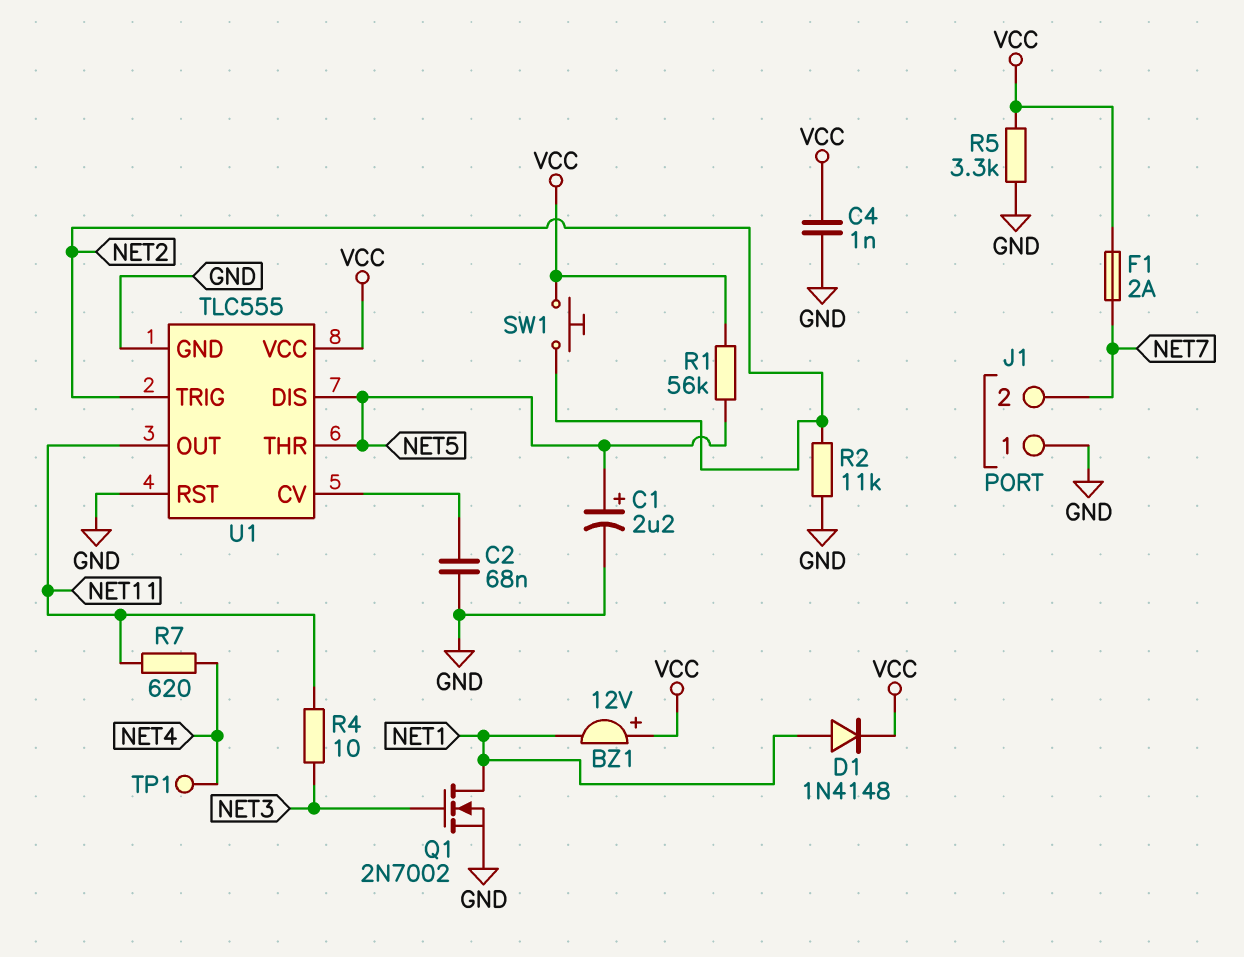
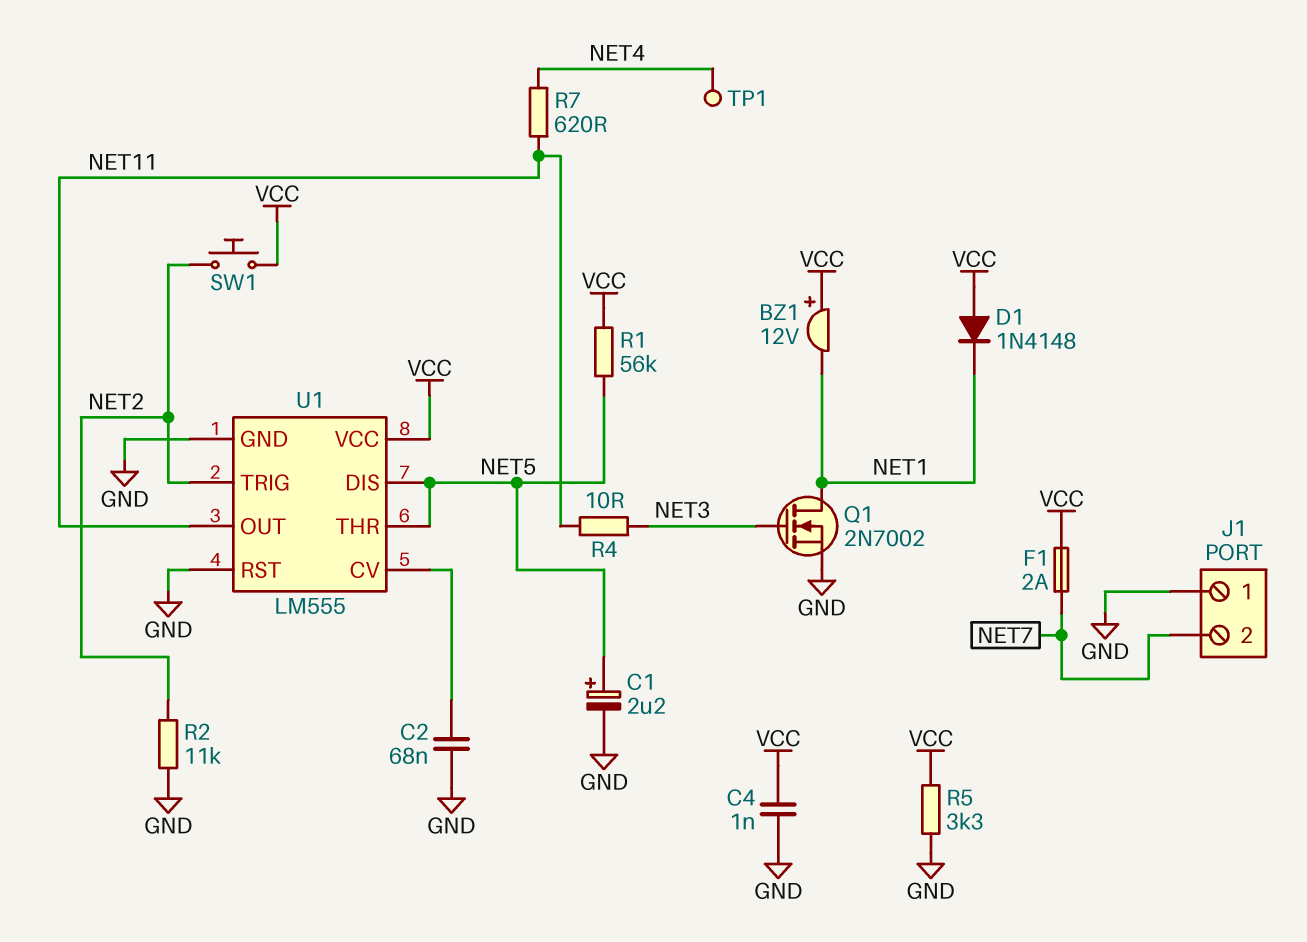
D1: diode 1N4148 (A NET1, K VCC) -> diode 1N4148 (A VCC, K NET1)
U1: TLC555 -> LM555

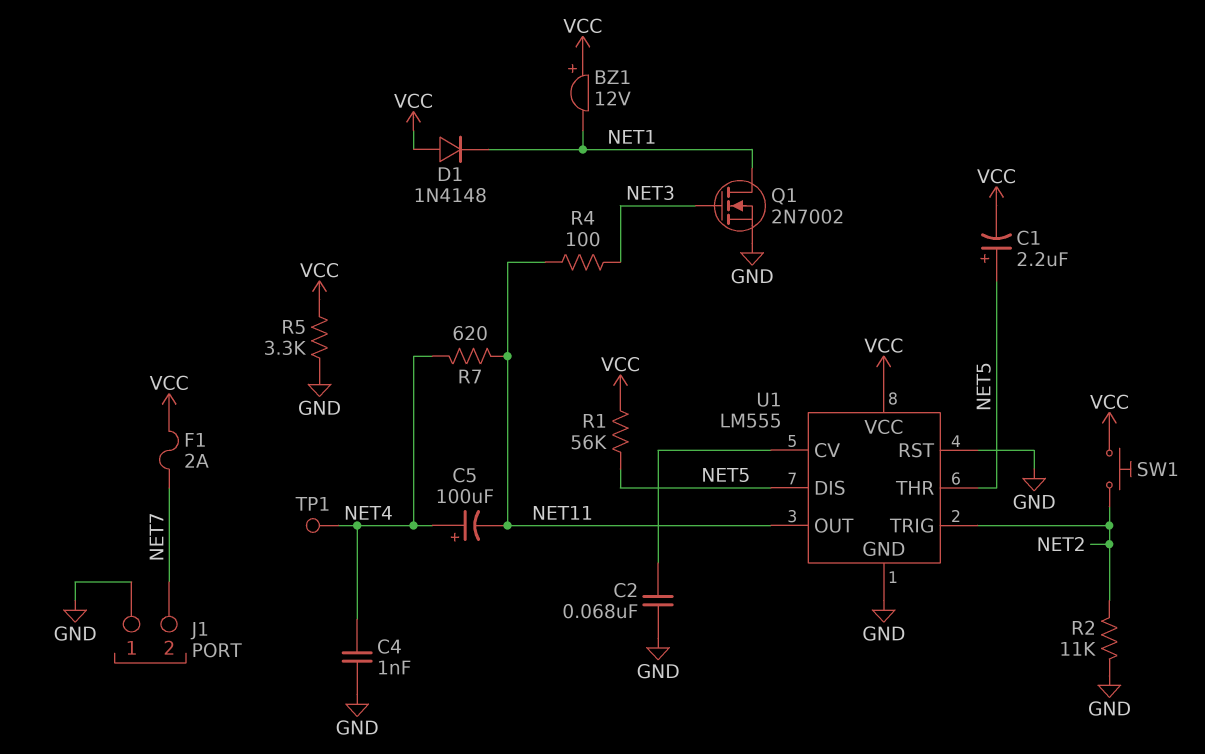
C1: 2.2uF (plus NET5, minus GND) -> 2.2uF (plus NET5, minus VCC)
C4: 1nF (GND, VCC) -> 1nF (GND, NET4)
C5: none -> 100uF (plus NET4, minus NET11)
R4: 10 (NET3, NET11) -> 100 (NET3, NET11)

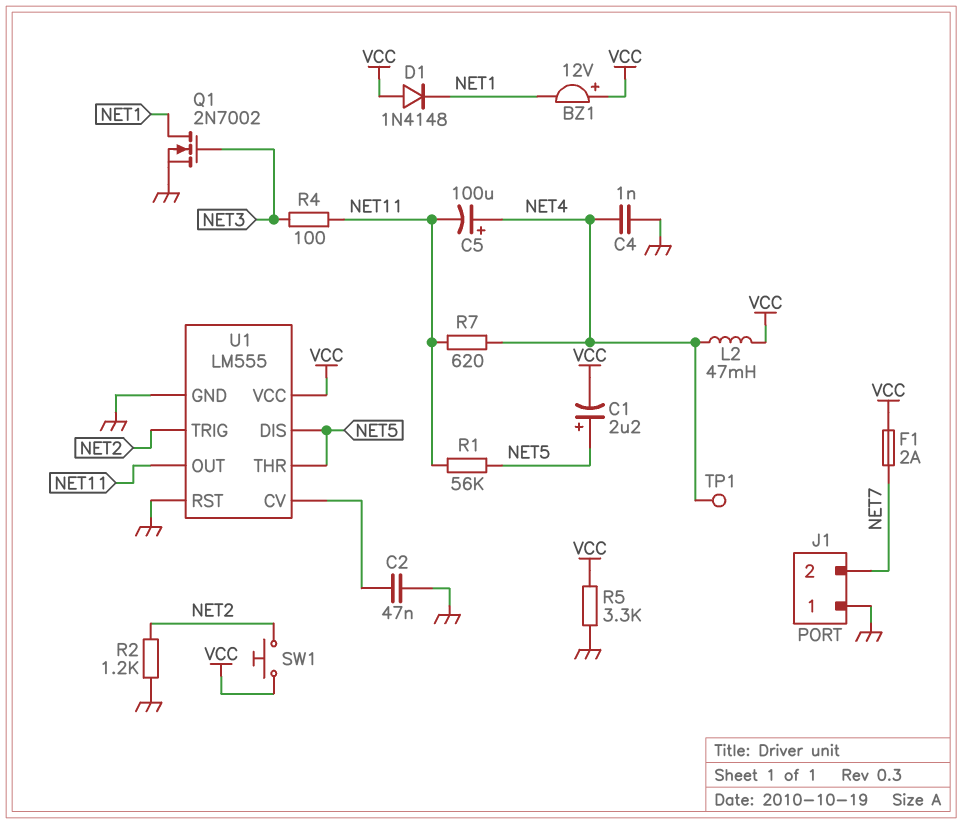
C2: 68nF (GND, U1/CV) -> 47nF (GND, U1/CV)
L2: none -> 47mH (NET4, VCC)
R1: 56k (NET5, VCC) -> 56k (NET5, NET11)
R2: 11k (GND, NET2) -> 1.2k (GND, NET2)

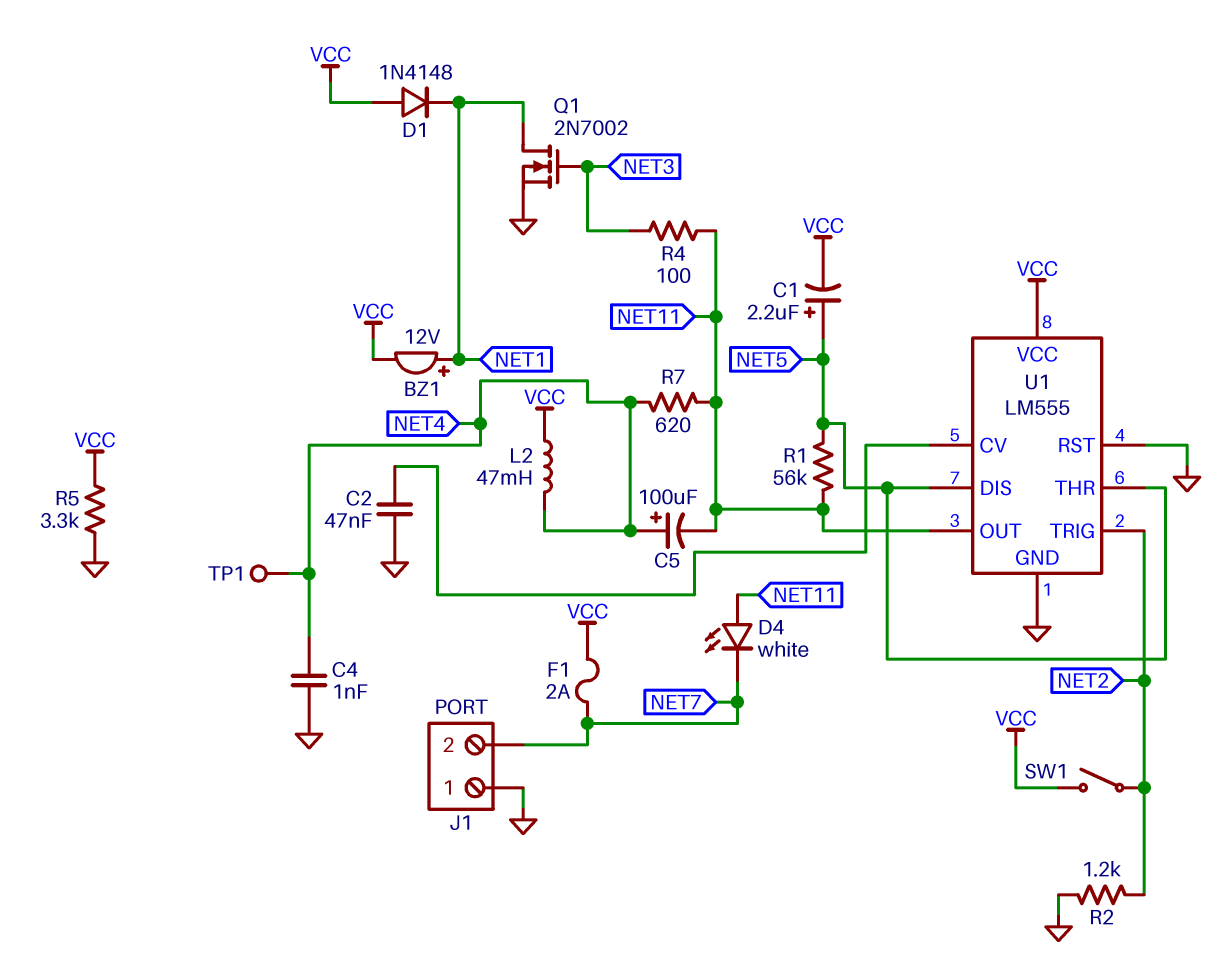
BZ1: buzzer 12V (plus VCC, minus NET1) -> buzzer 12V (plus NET1, minus VCC)
D4: none -> LED white (A NET11, K NET7)
SW1: button (NET2, VCC) -> switch (NET2, VCC)

